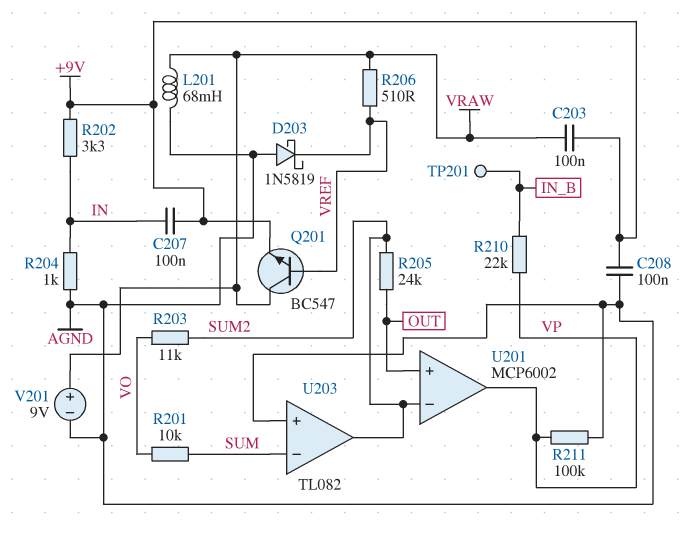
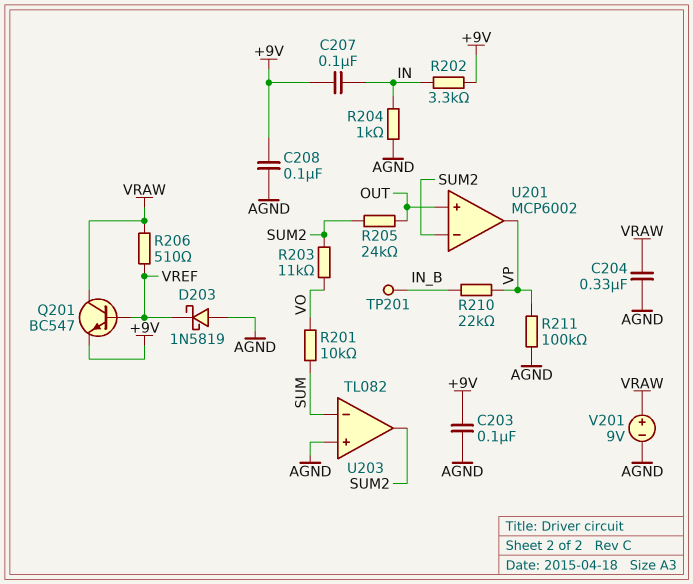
C203: 100nF (+9V, VRAW) -> 100nF (+9V, AGND)
C204: none -> 330nF (AGND, VRAW)
L201: 68mH (AGND, VRAW) -> none

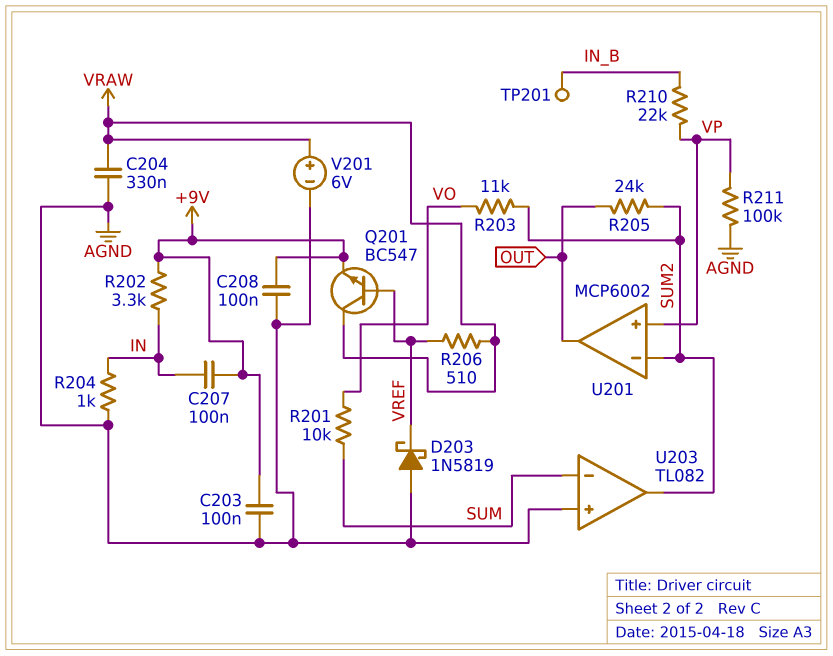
U201 pin in+: OUT -> VP
U201 pin out: VP -> OUT
V201: 9V (plus VRAW, minus AGND) -> 6V (plus VRAW, minus AGND)

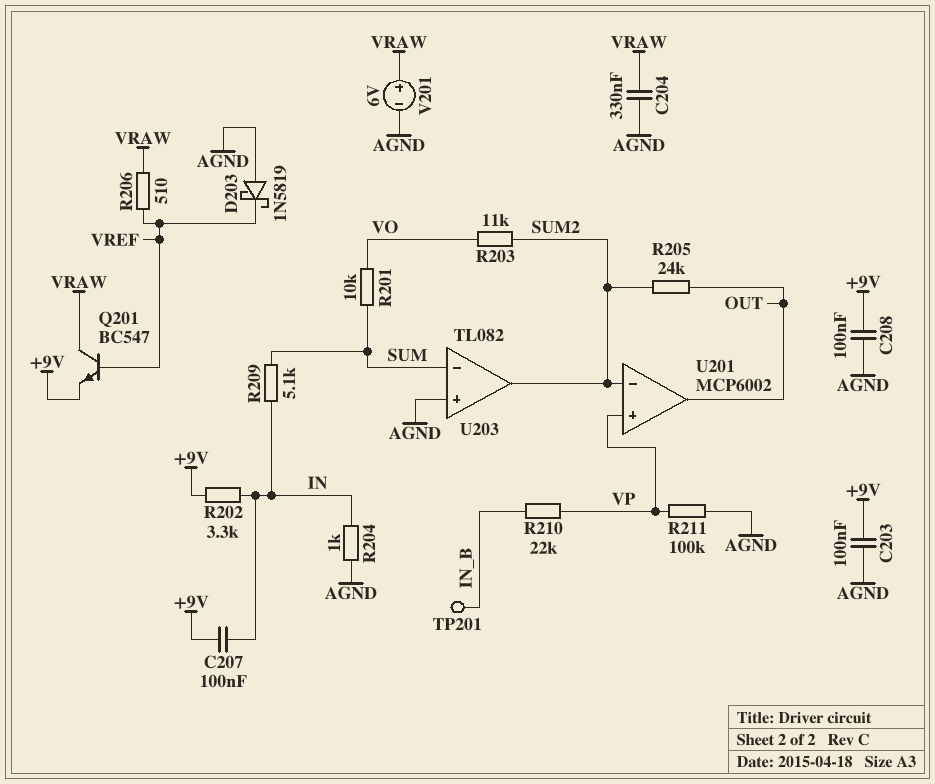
R209: none -> 5.1k (IN, SUM)

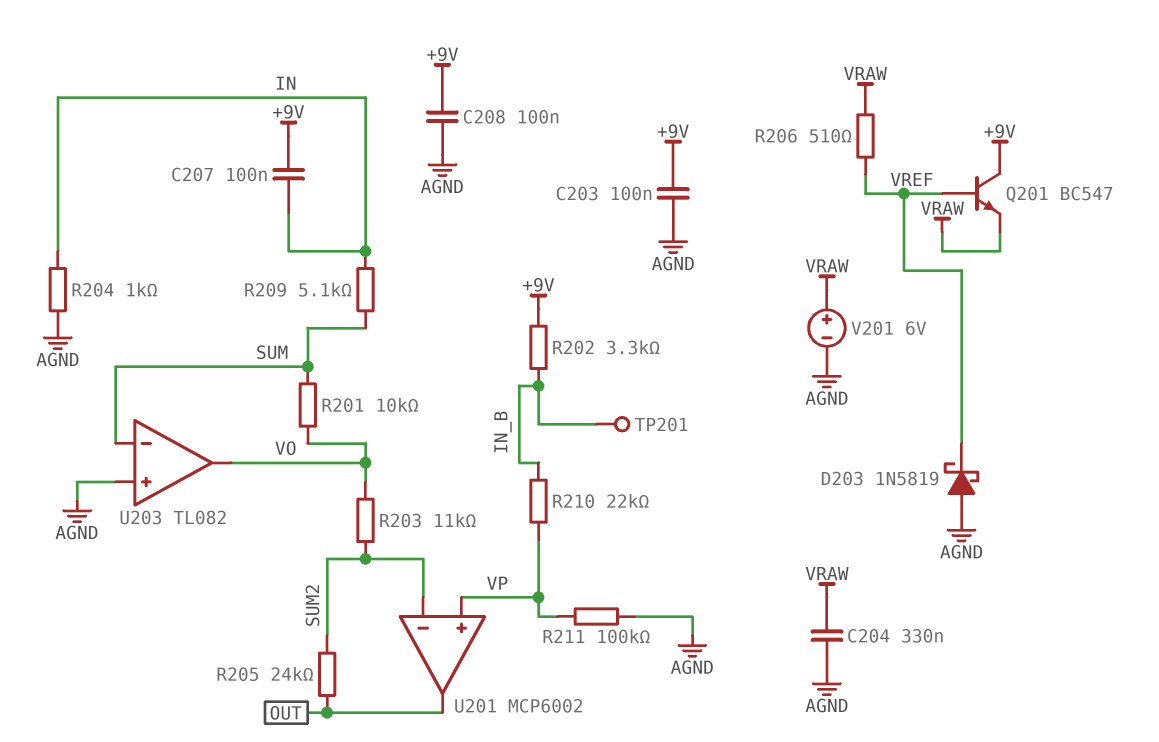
Q201: NPN BC547 (B VREF, C VRAW, E +9V) -> NPN BC547 (B VREF, C +9V, E VRAW)
R202: 3.3k (+9V, IN) -> 3.3k (+9V, IN_B)
U203 pin out: SUM2 -> VO

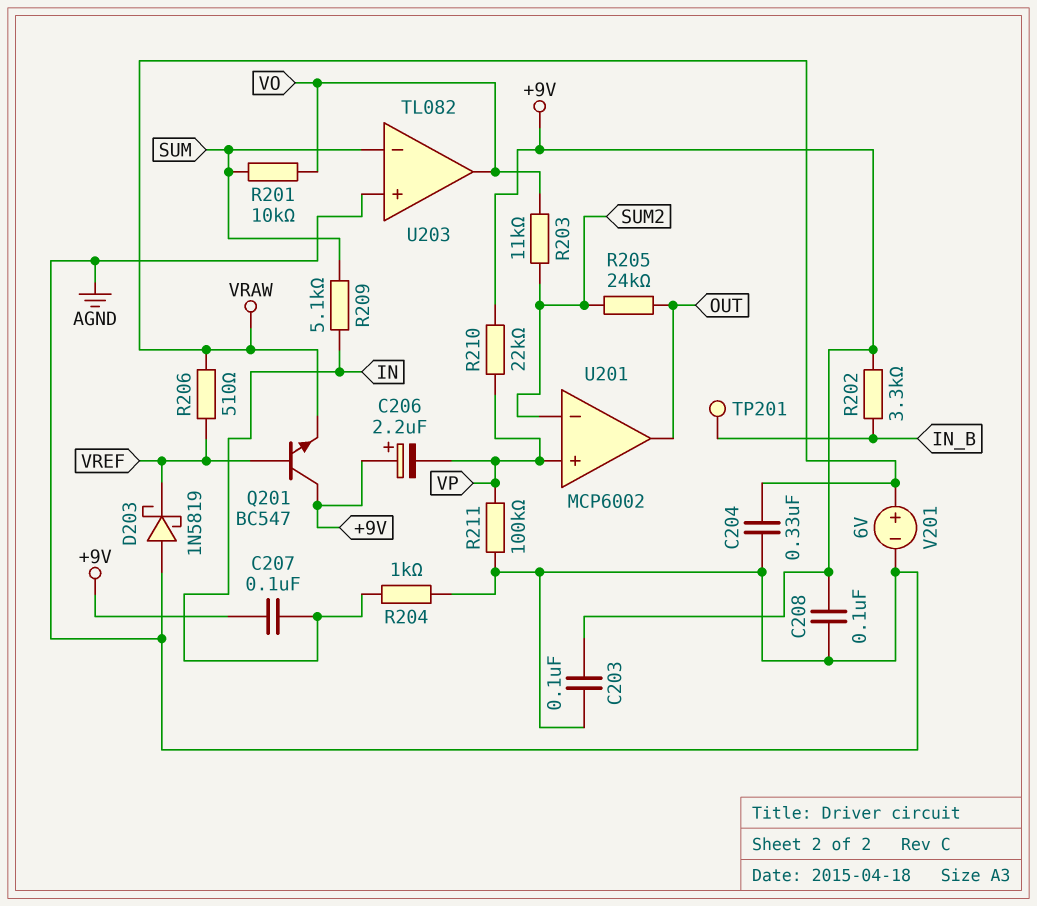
C206: none -> 2.2uF (plus +9V, minus VP)
R210: 22k (IN_B, VP) -> 22k (+9V, VP)

